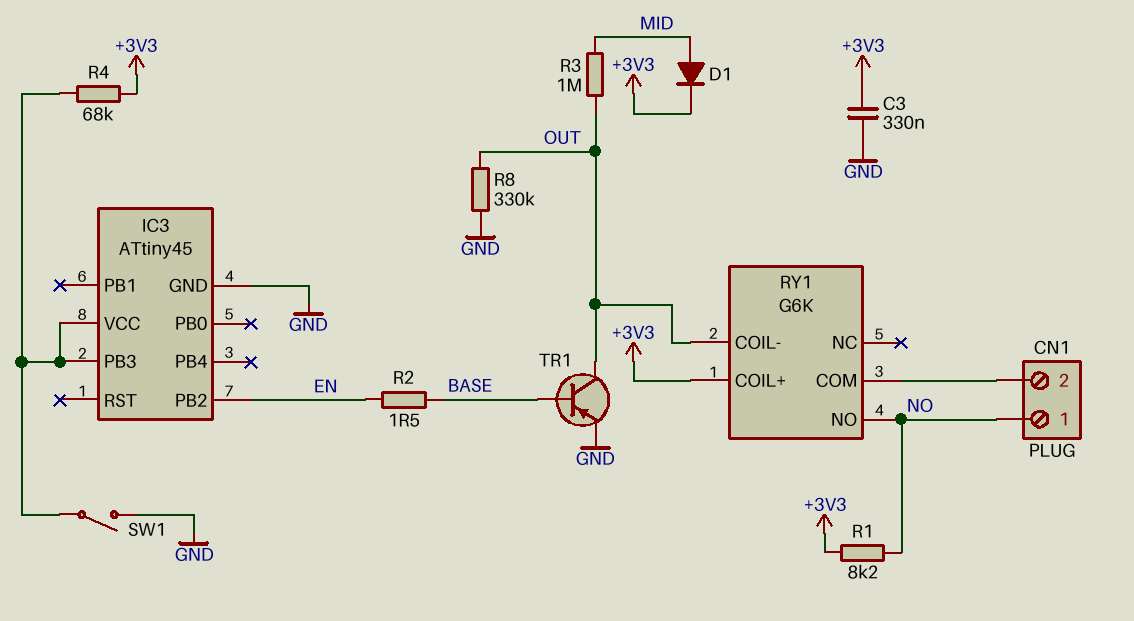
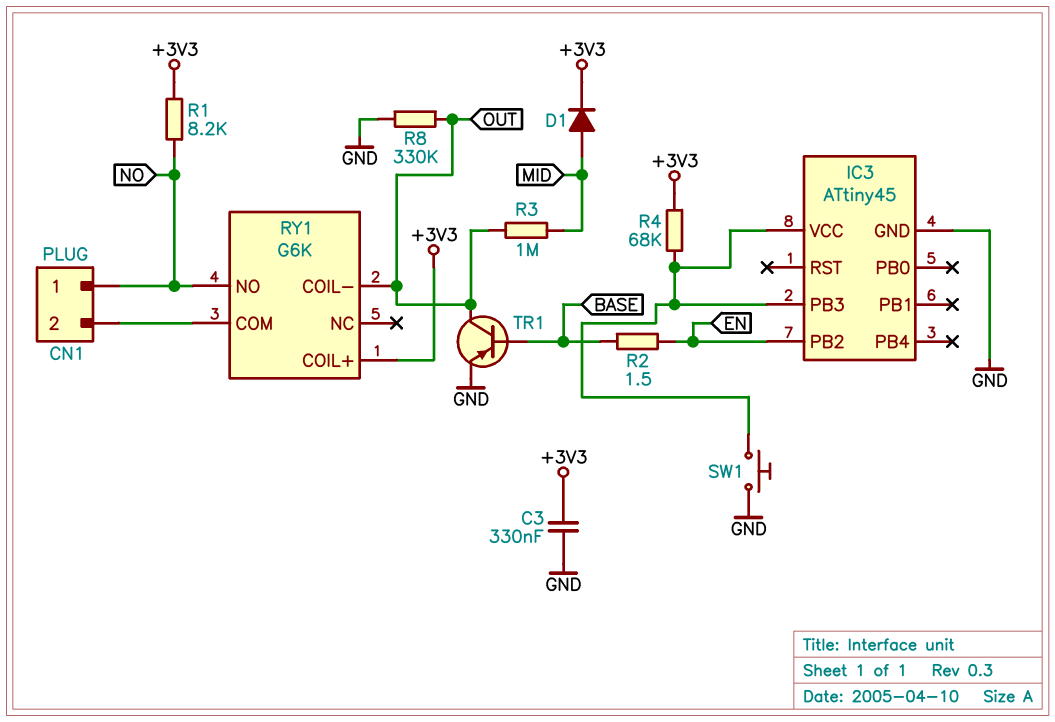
SW1: switch (GND, IC3/PB3) -> button (GND, IC3/PB3)

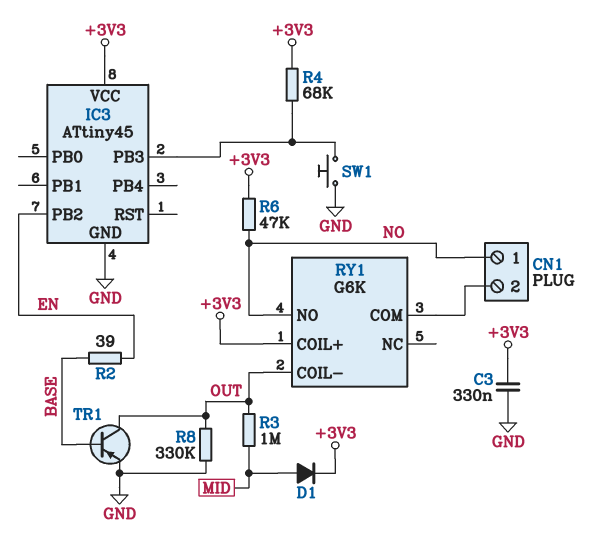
IC3 pin VCC: IC3/PB3 -> +3V3
R1: 8.2k (+3V3, NO) -> none
R2: 1.5 (BASE, EN) -> 39 (BASE, EN)
R6: none -> 47k (+3V3, NO)

